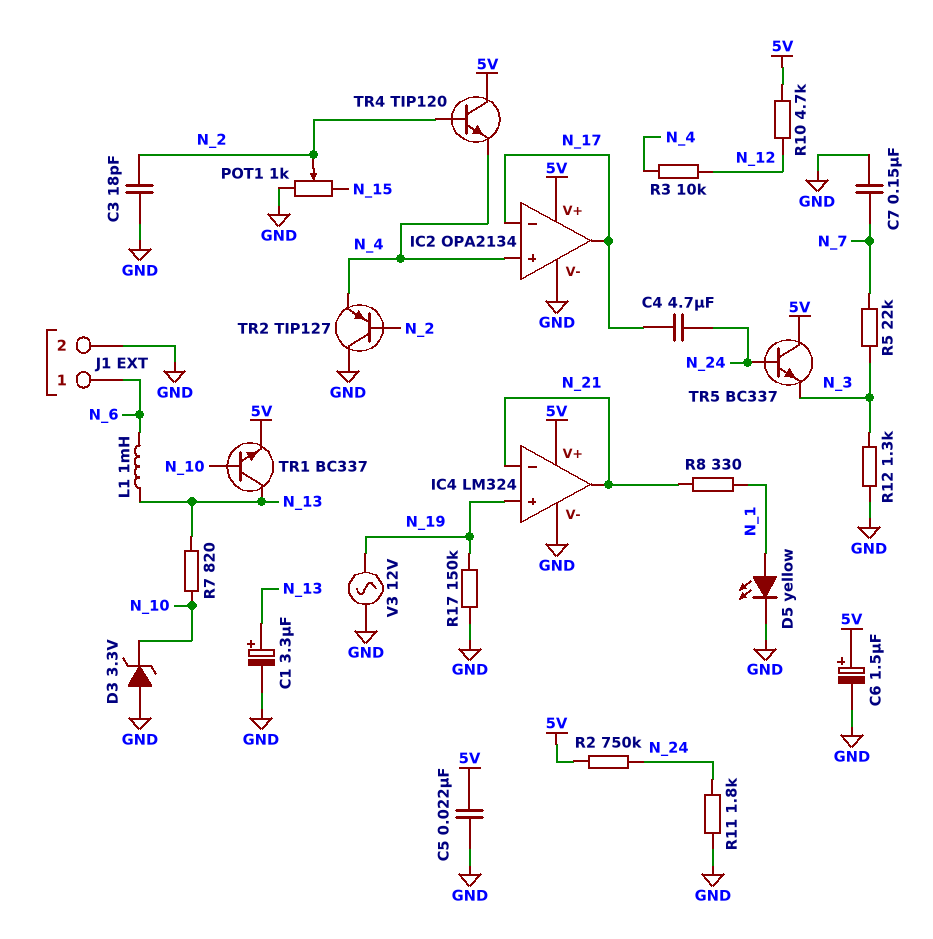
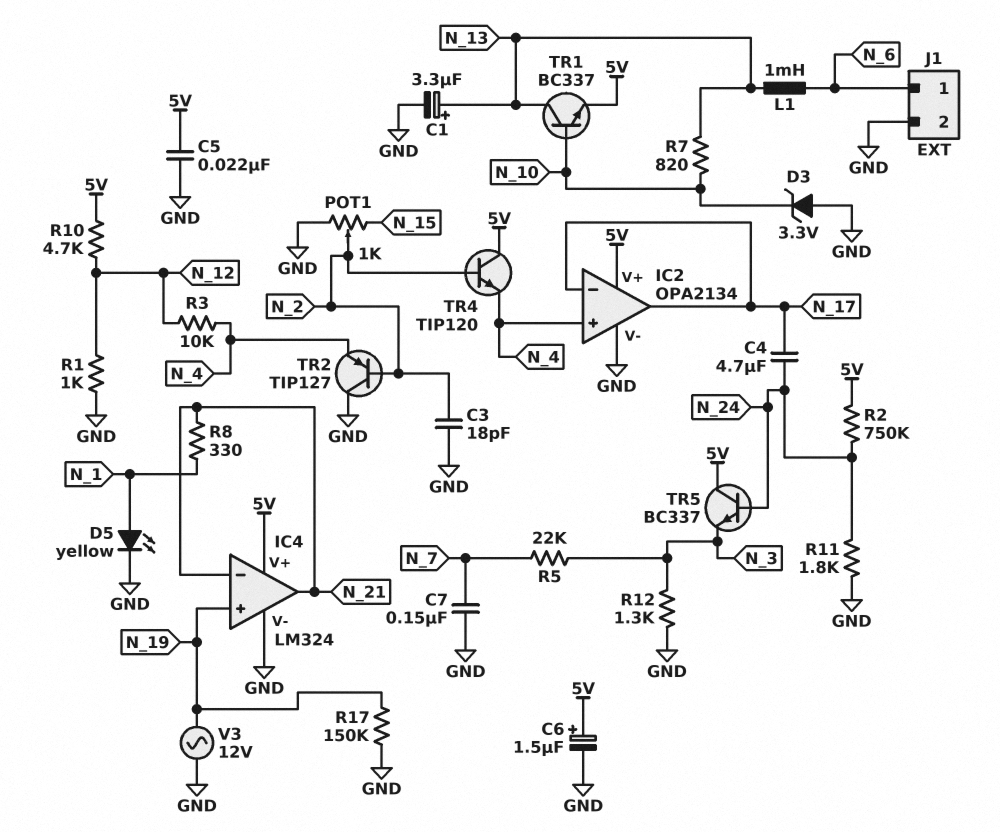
R1: none -> 1k (GND, N_12)

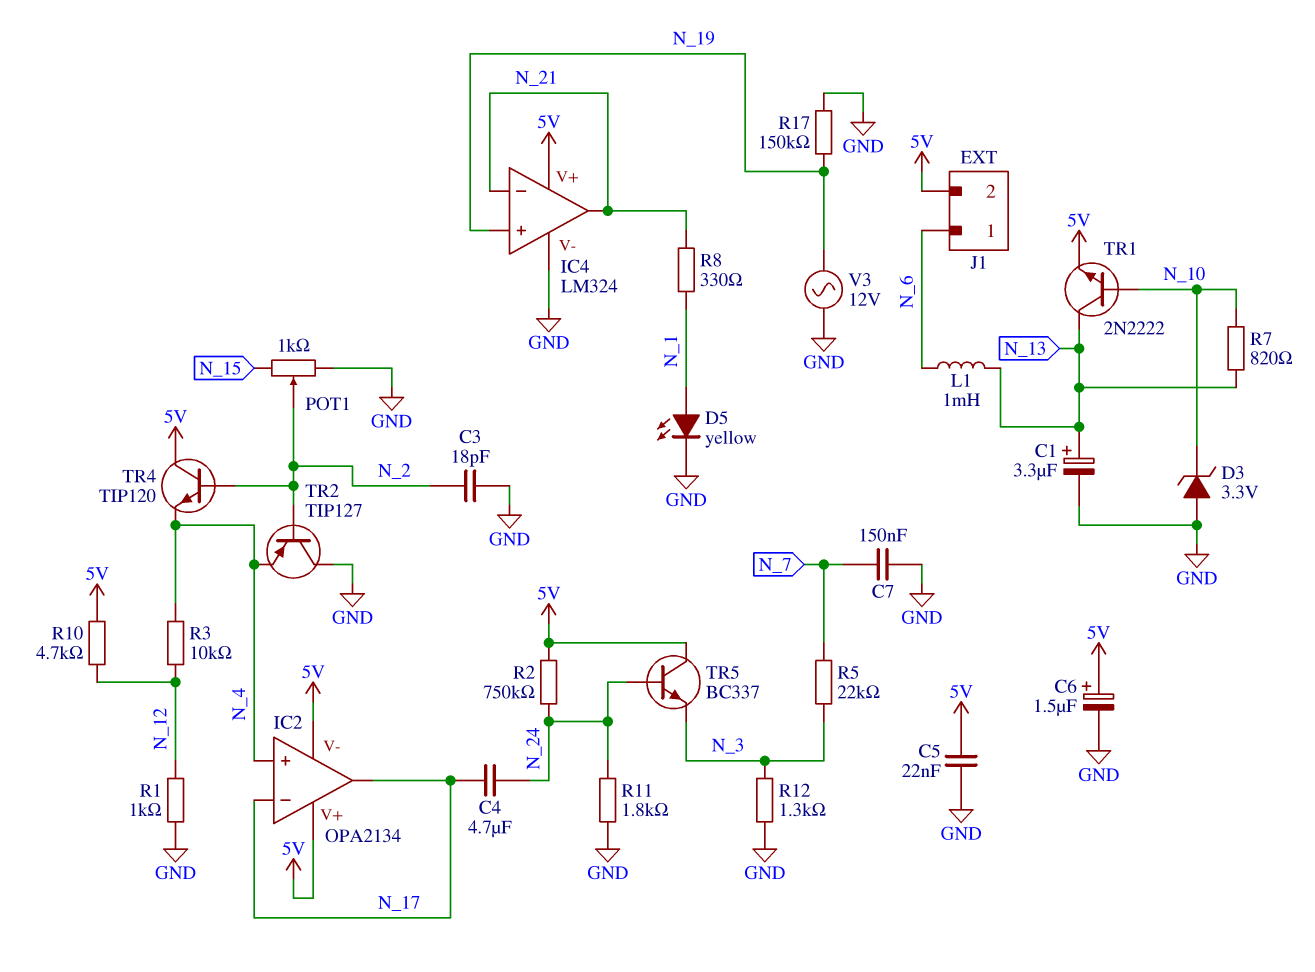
IC2 pin V-: GND -> 5V
J1 pin 2: GND -> 5V
TR1: NPN BC337 (B N_10, C N_13, E 5V) -> NPN 2N2222 (B N_10, C N_13, E 5V)

